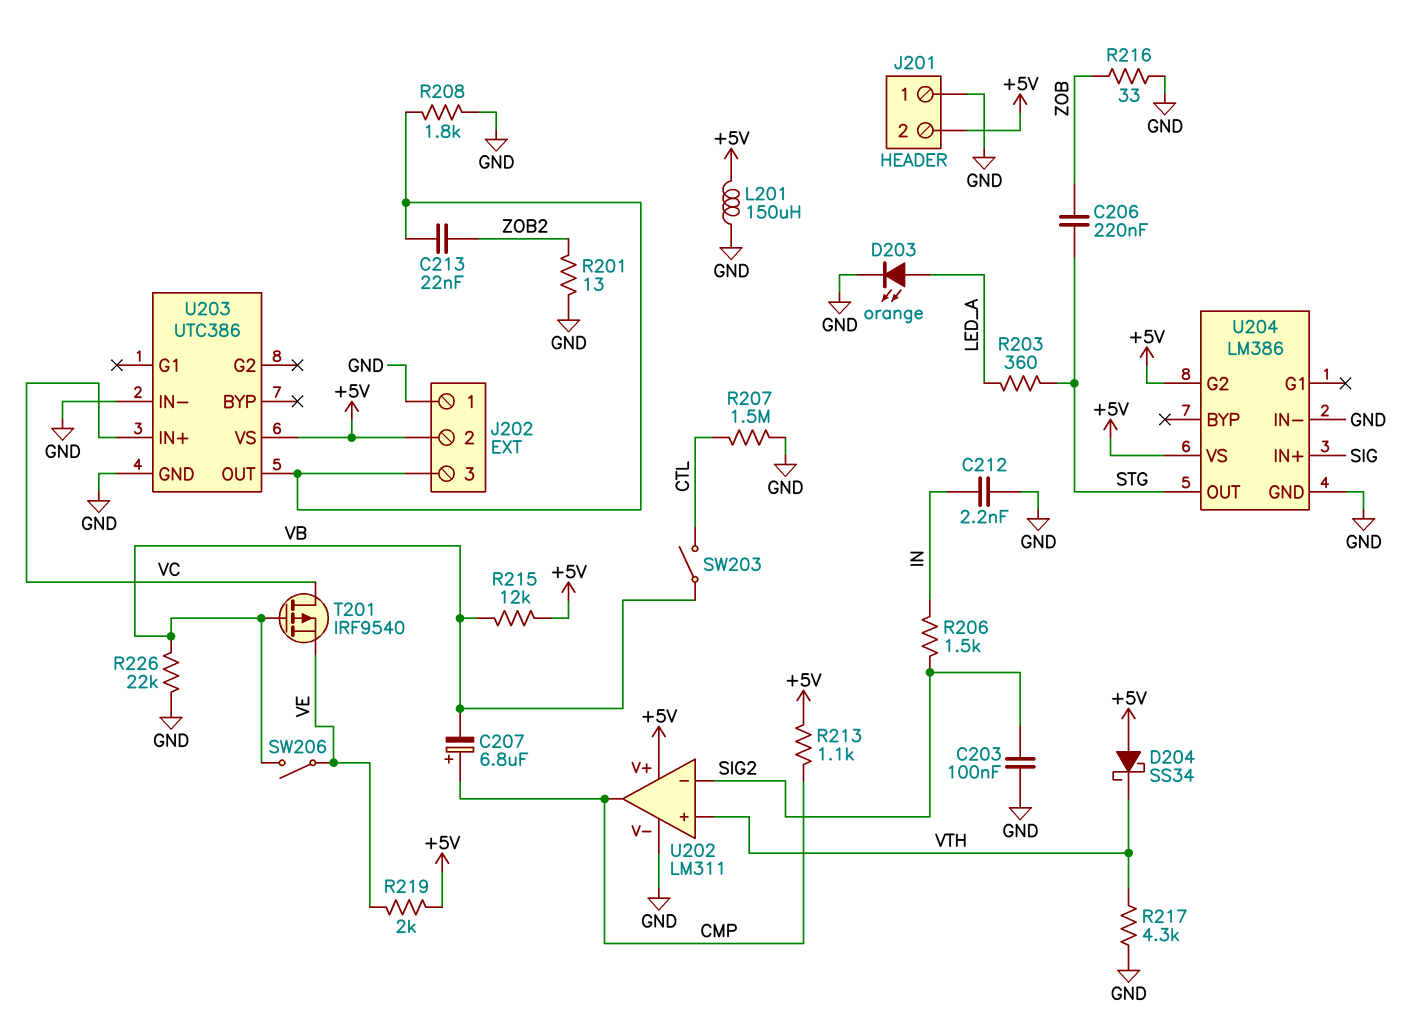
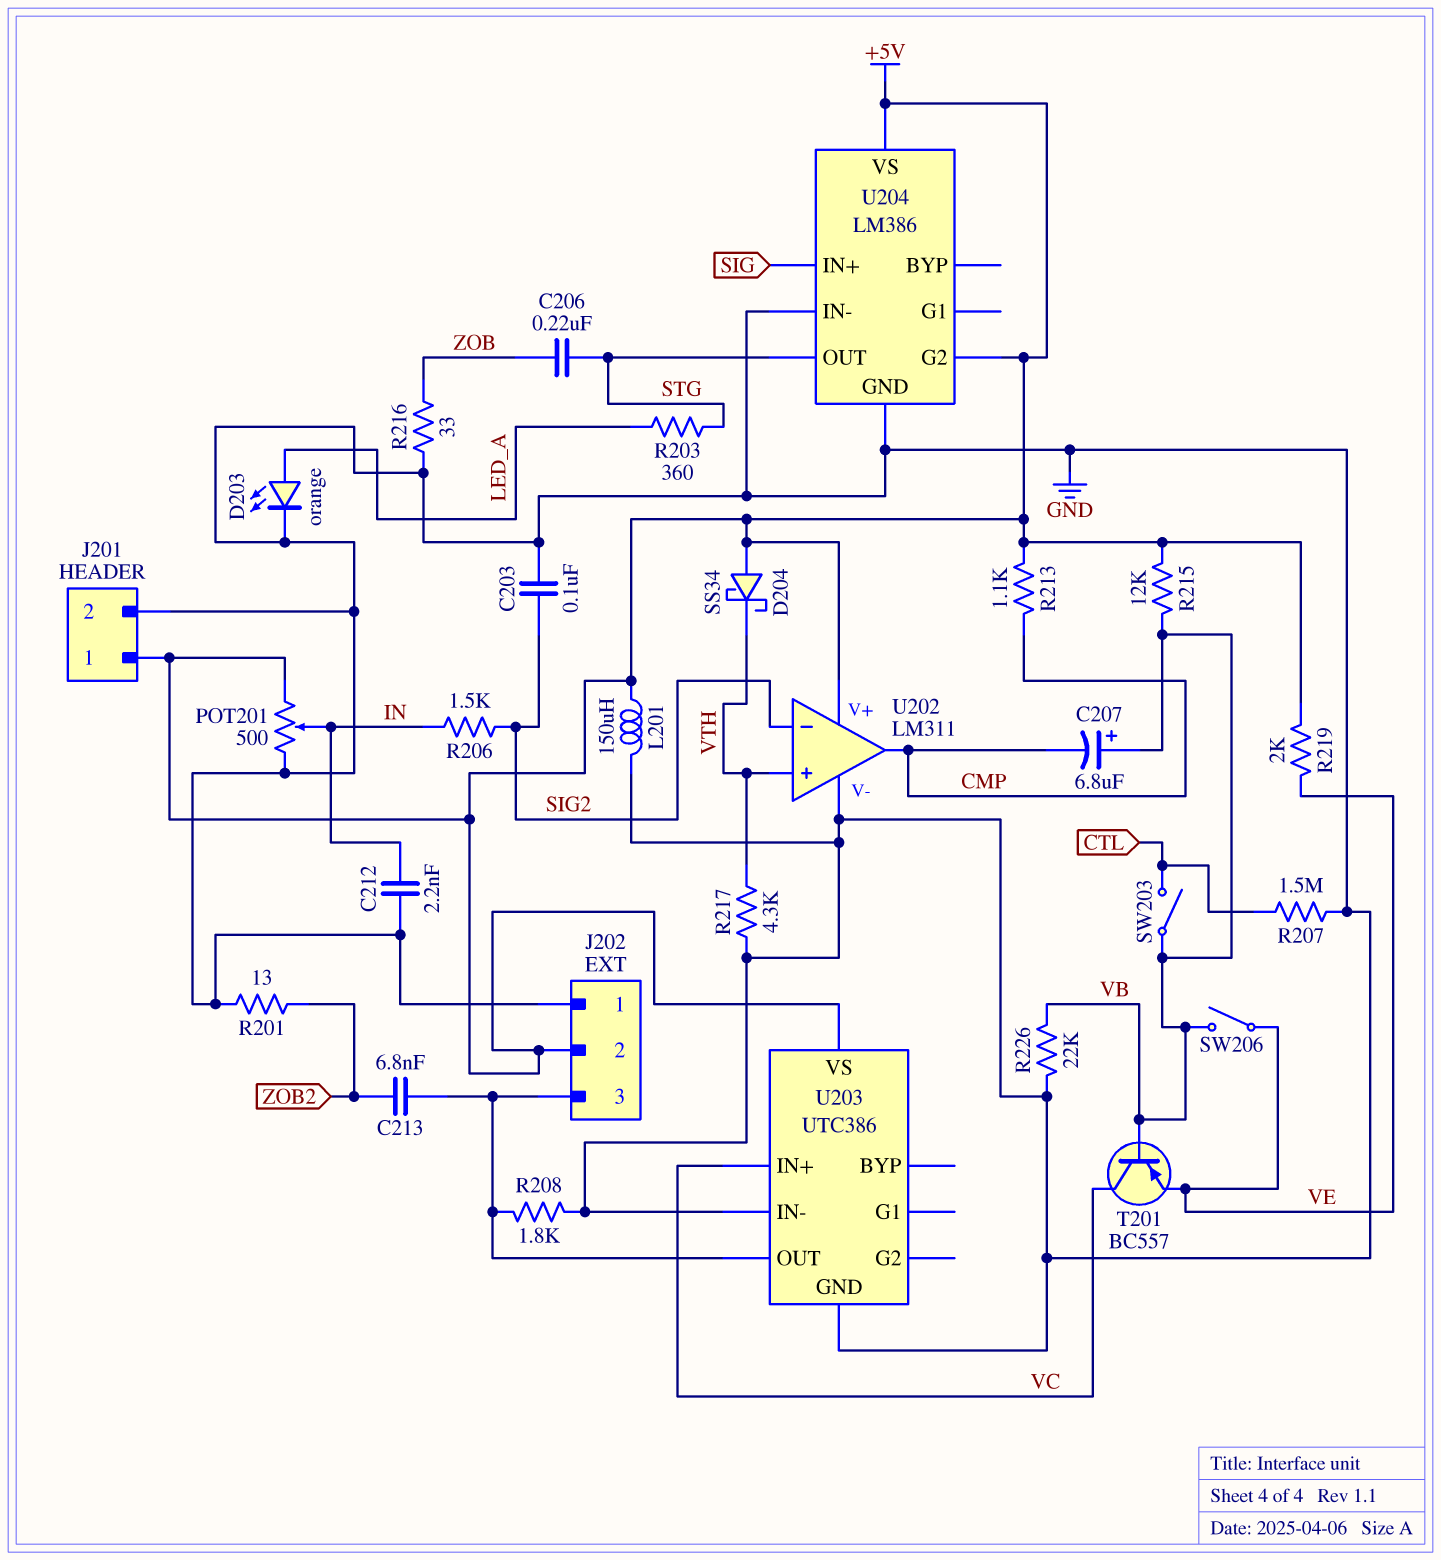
C207: 6.8uF (plus CMP, minus VB) -> 6.8uF (plus VB, minus CMP)
C213: 22nF (J202/3, ZOB2) -> 6.8nF (J202/3, ZOB2)
J201 pin 1: GND -> +5V
J201 pin 2: +5V -> GND
POT201: none -> 500 (+5V, GND, wiper IN)
T201: PMOS IRF9540 (G VB, D VC, S VE) -> PNP BC557 (B VB, C VC, E VE)

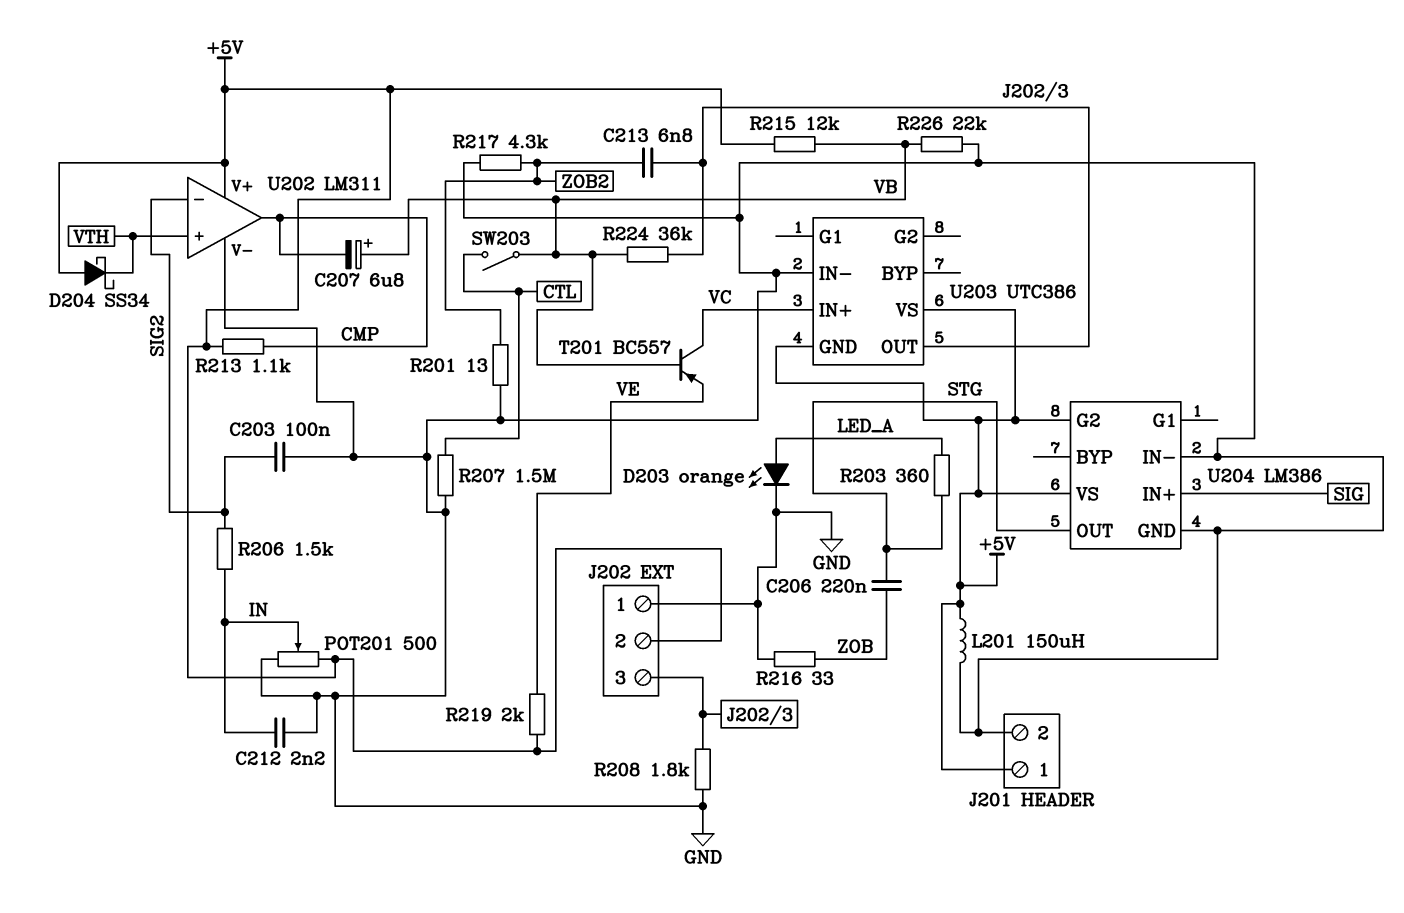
R217: 4.3k (GND, VTH) -> 4.3k (GND, ZOB2)
R224: none -> 36k (J202/3, VB)
SW206: switch (VB, VE) -> none
U203 pin GND: GND -> +5V

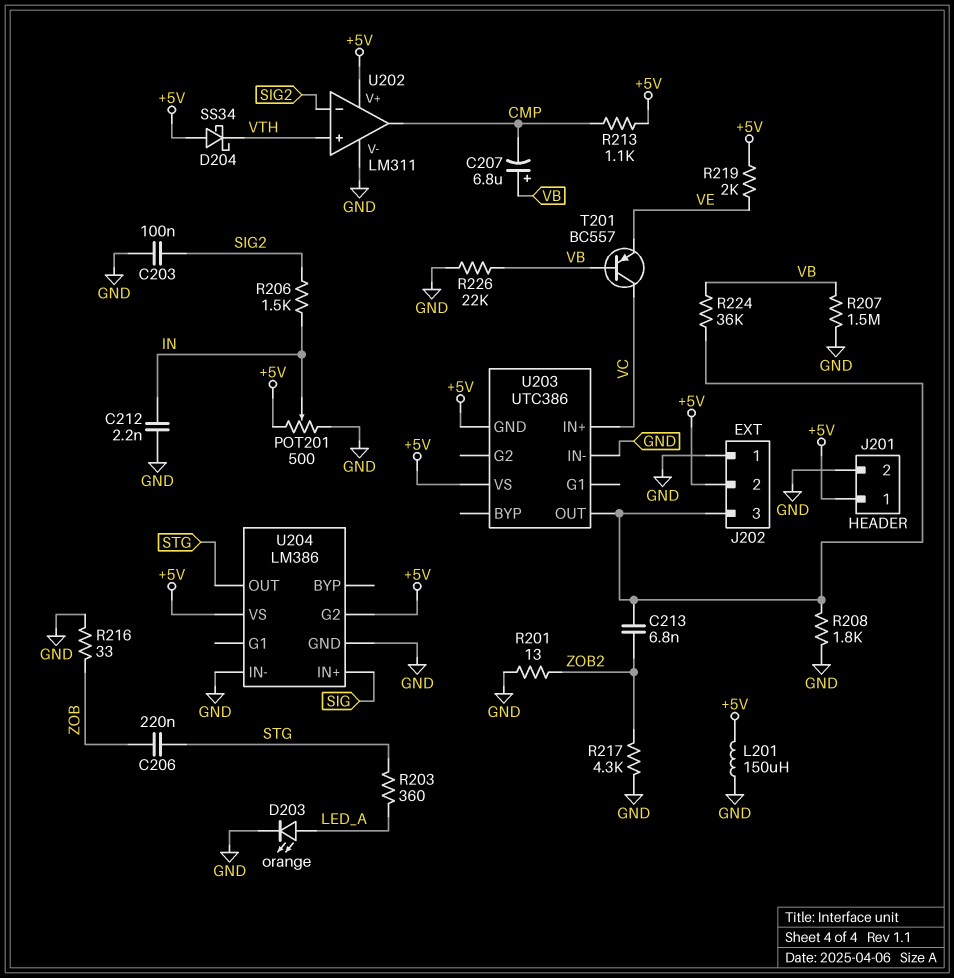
R207: 1.5M (CTL, GND) -> 1.5M (GND, VB)
R215: 12k (+5V, VB) -> none
SW203: switch (CTL, VB) -> none

